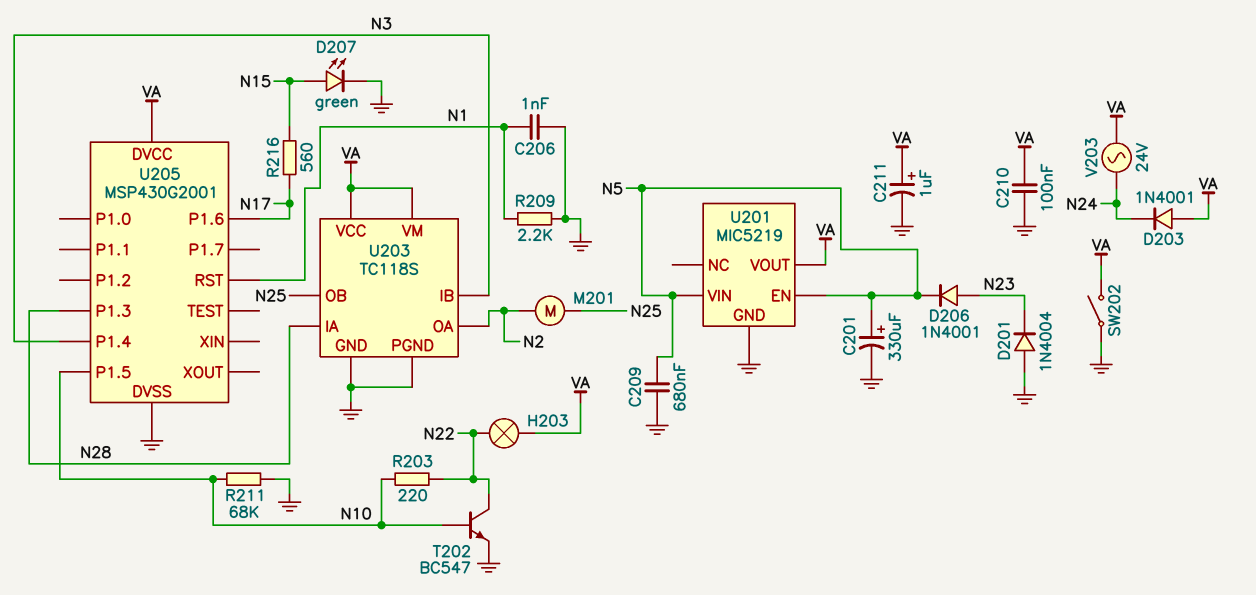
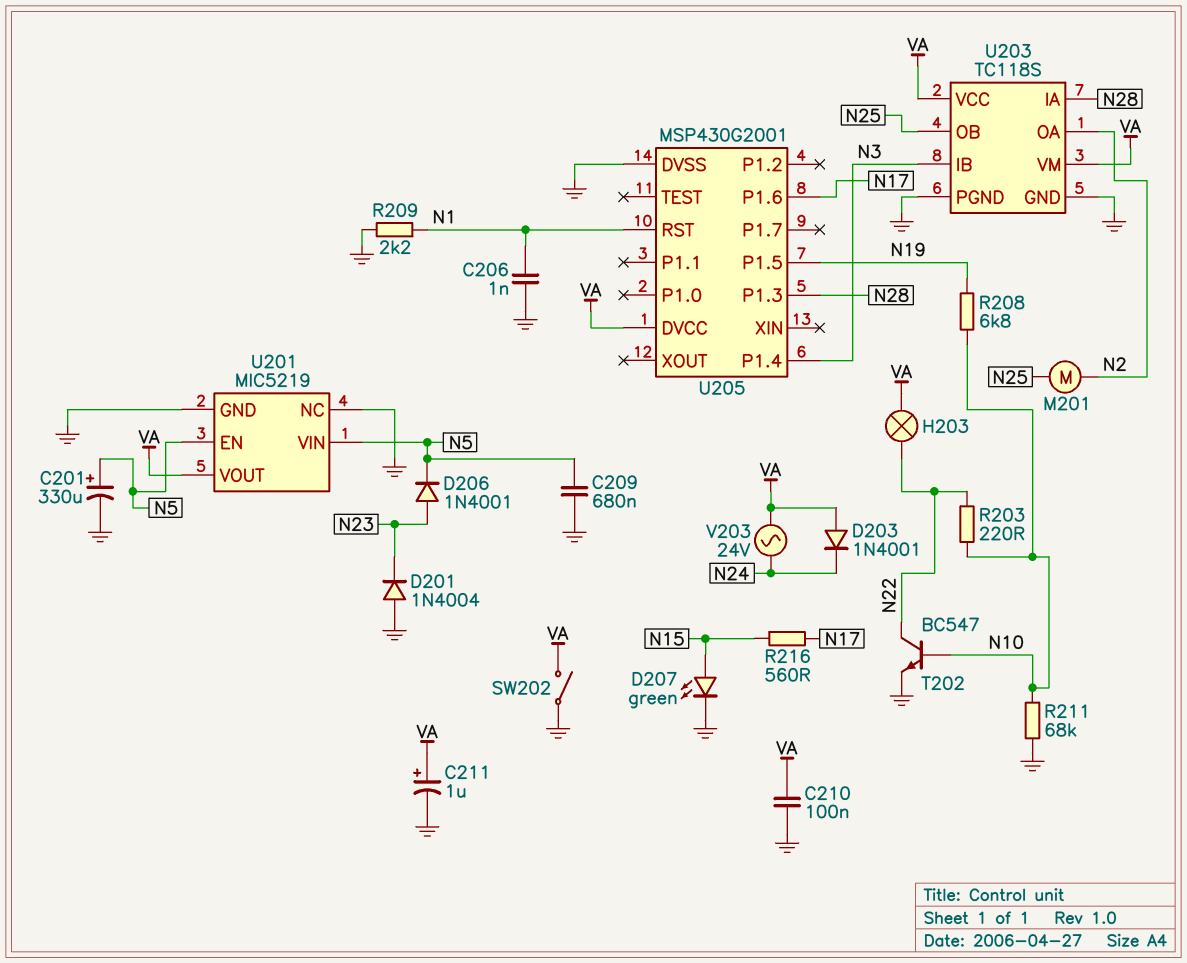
R208: none -> 6.8k (N10, N19)
U201 pin NC: none -> GND
U205 pin P1.5: N10 -> N19

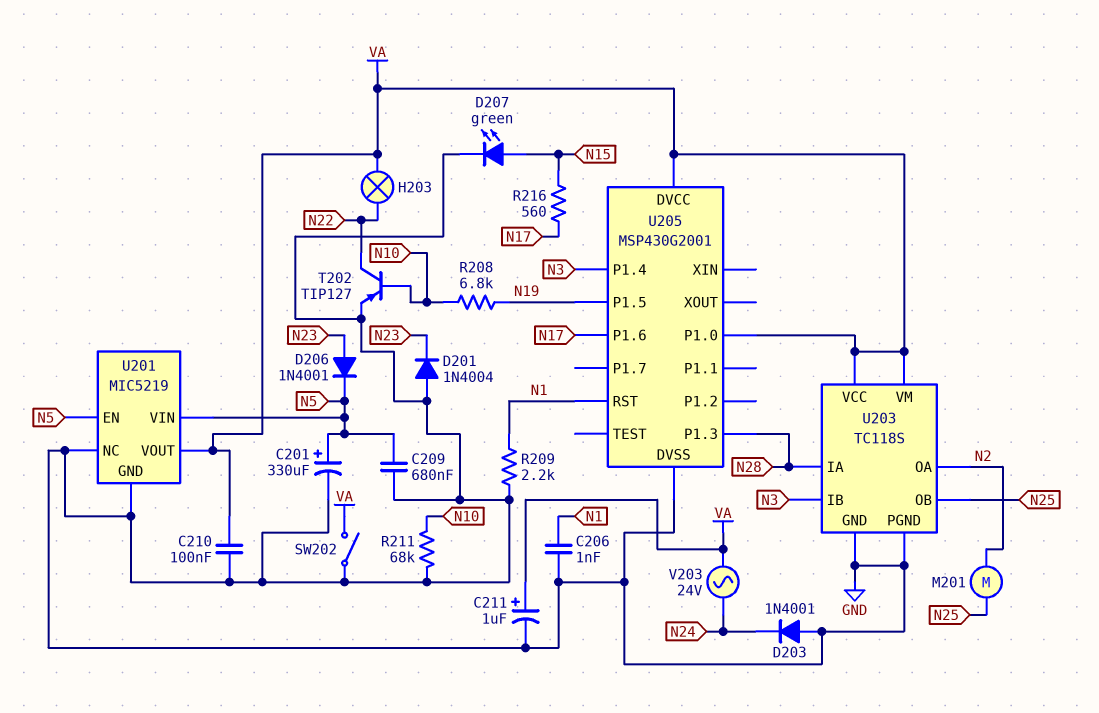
D203: diode 1N4001 (A VA, K N24) -> diode 1N4001 (A GND, K N24)
R203: 220 (N10, N22) -> none
T202: NPN BC547 (B N10, C N22, E GND) -> PNP TIP127 (B N10, C N22, E GND)
U205 pin P1.0: none -> VA

